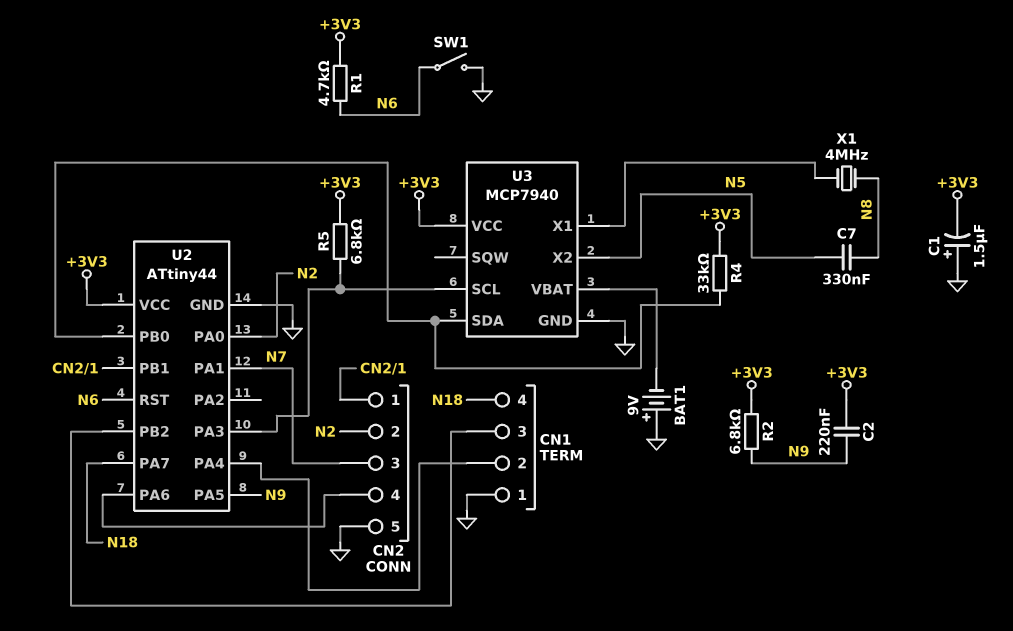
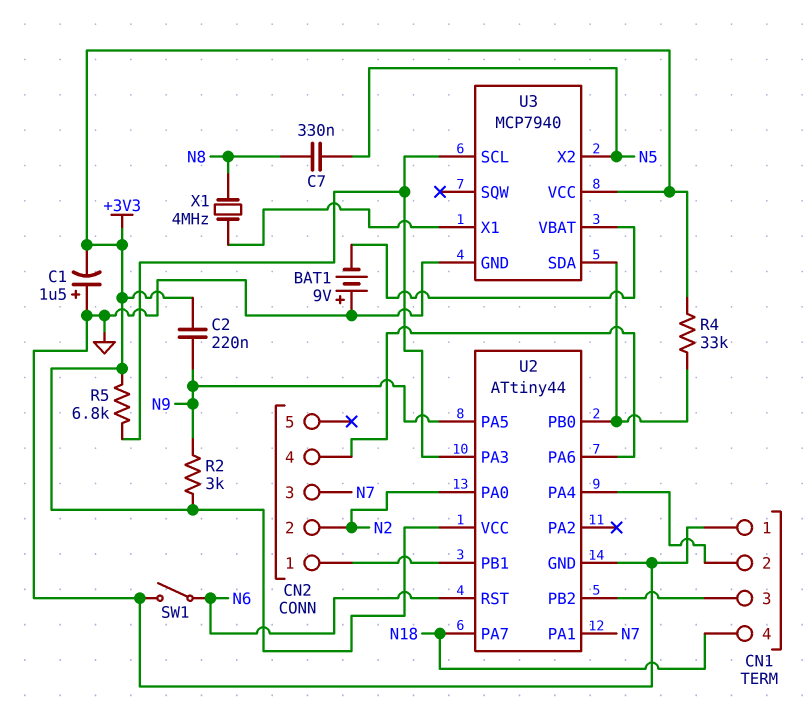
CN2 pin 5: GND -> none
R1: 4.7k (+3V3, N6) -> none
R2: 6.8k (+3V3, N9) -> 3k (+3V3, N9)

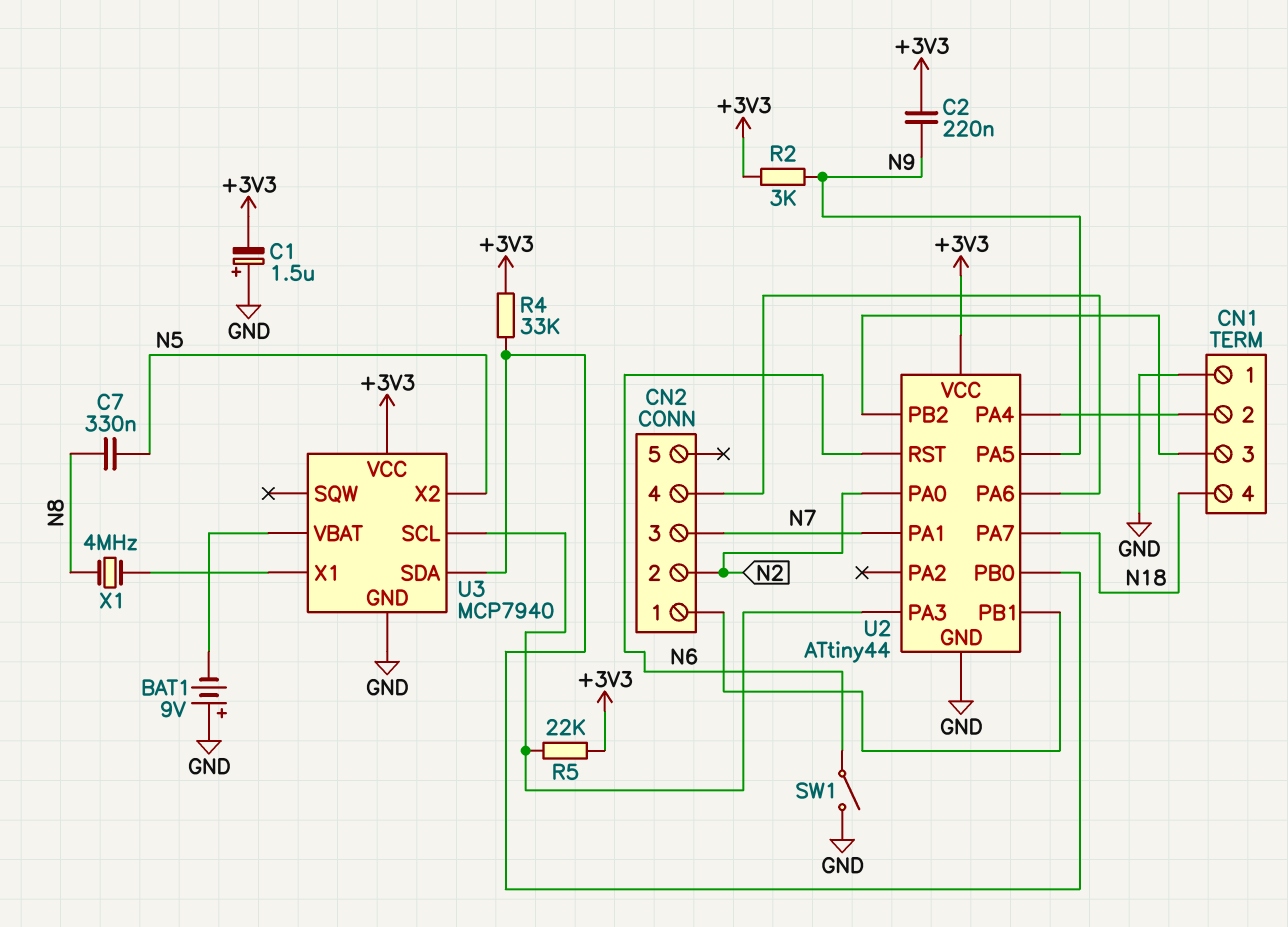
R5: 6.8k (+3V3, U2/PA3) -> 22k (+3V3, U2/PA3)

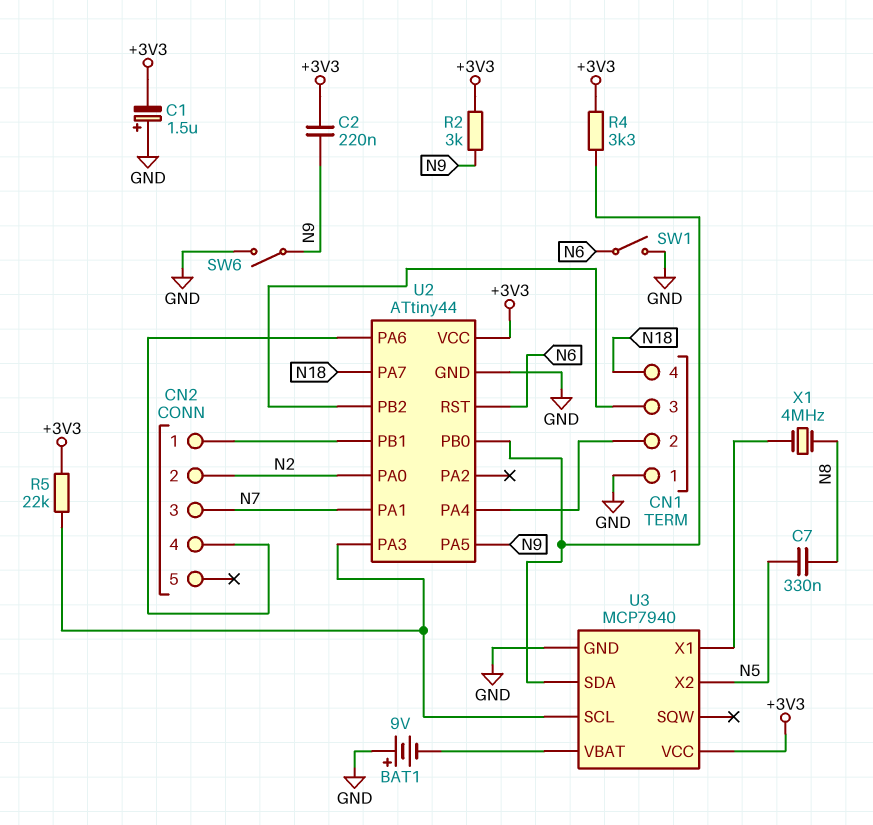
R4: 33k (+3V3, U2/PB0) -> 3.3k (+3V3, U2/PB0)
SW6: none -> switch (GND, N9)

